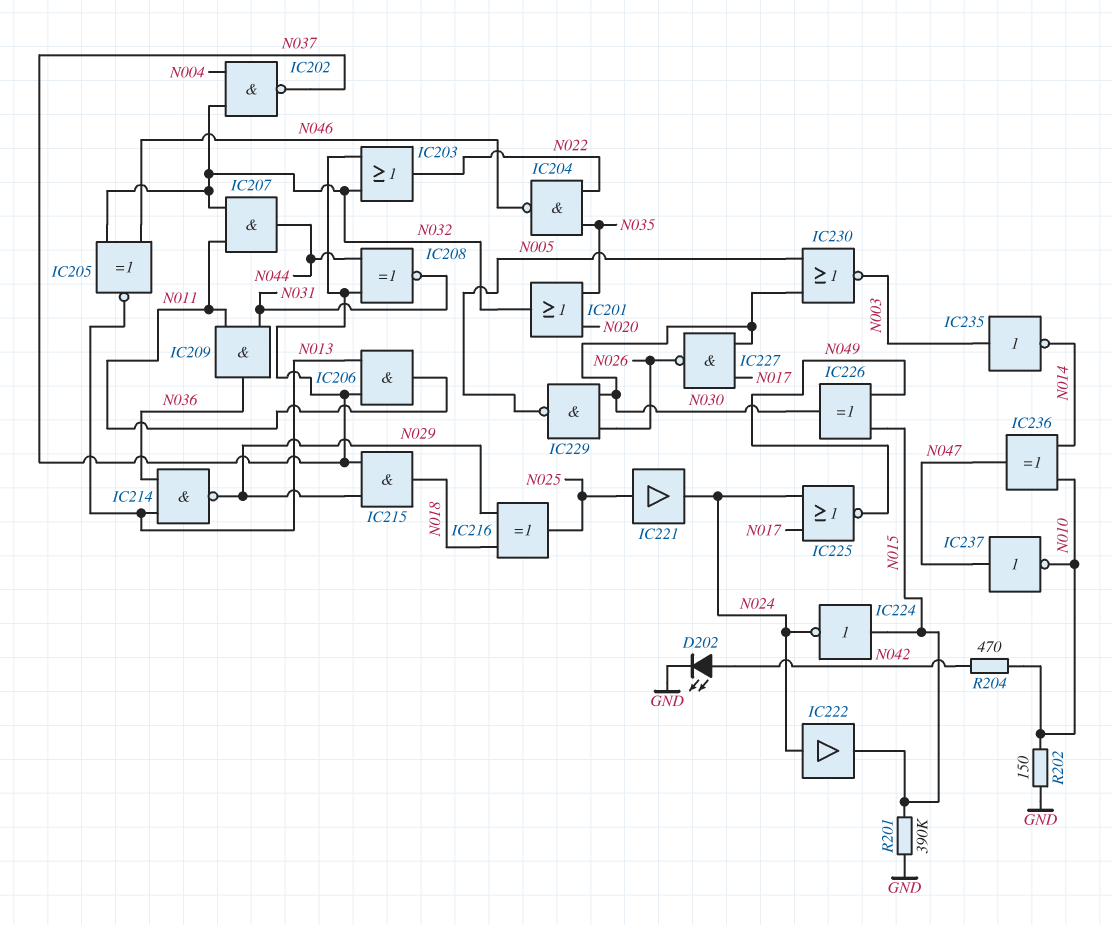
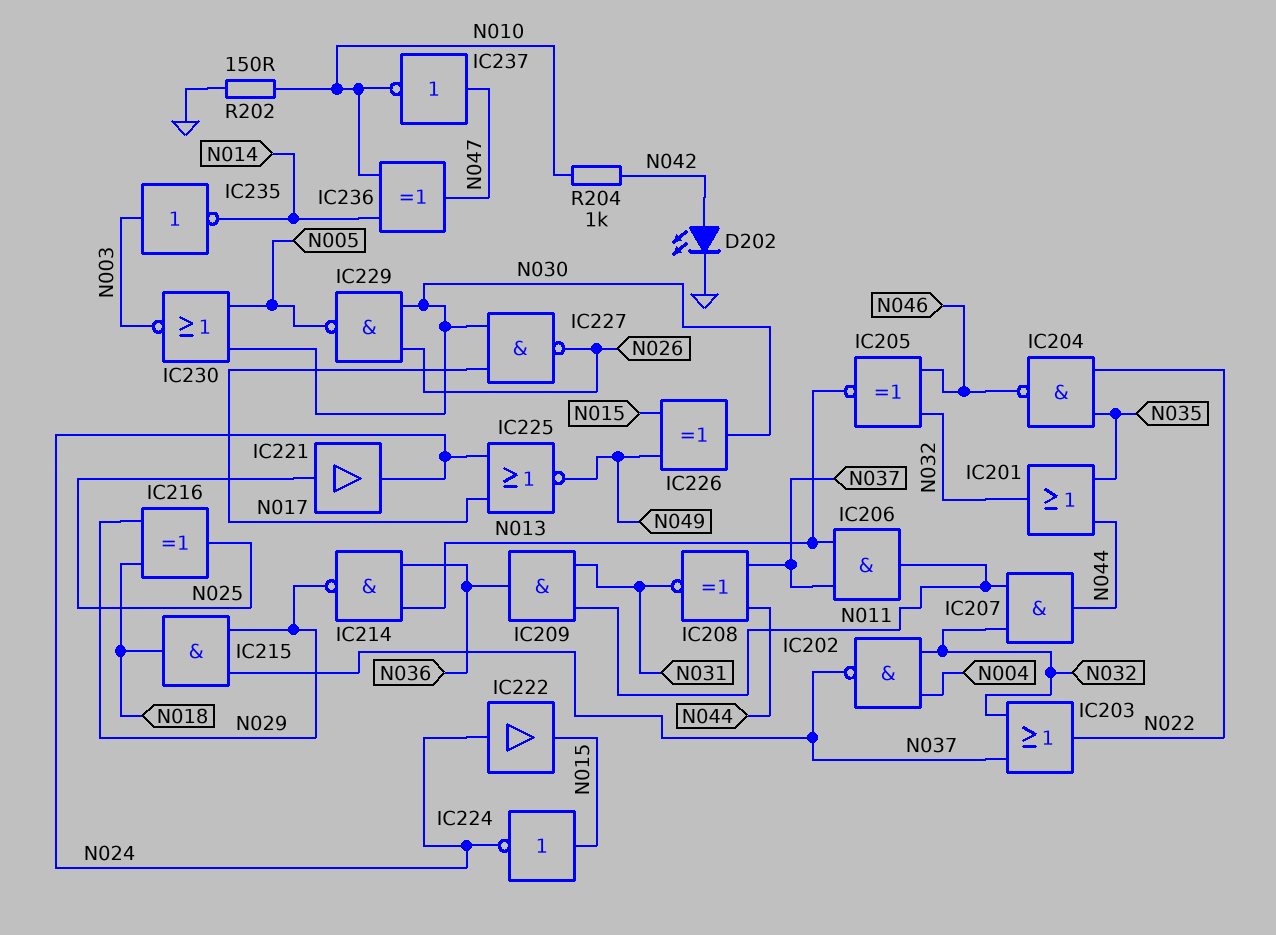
IC201: OR (in N020, in N035, out N032) -> OR (in N035, in N044, out N032)
R201: 390k (GND, N015) -> none
R204: 470 (N010, N042) -> 1k (N010, N042)

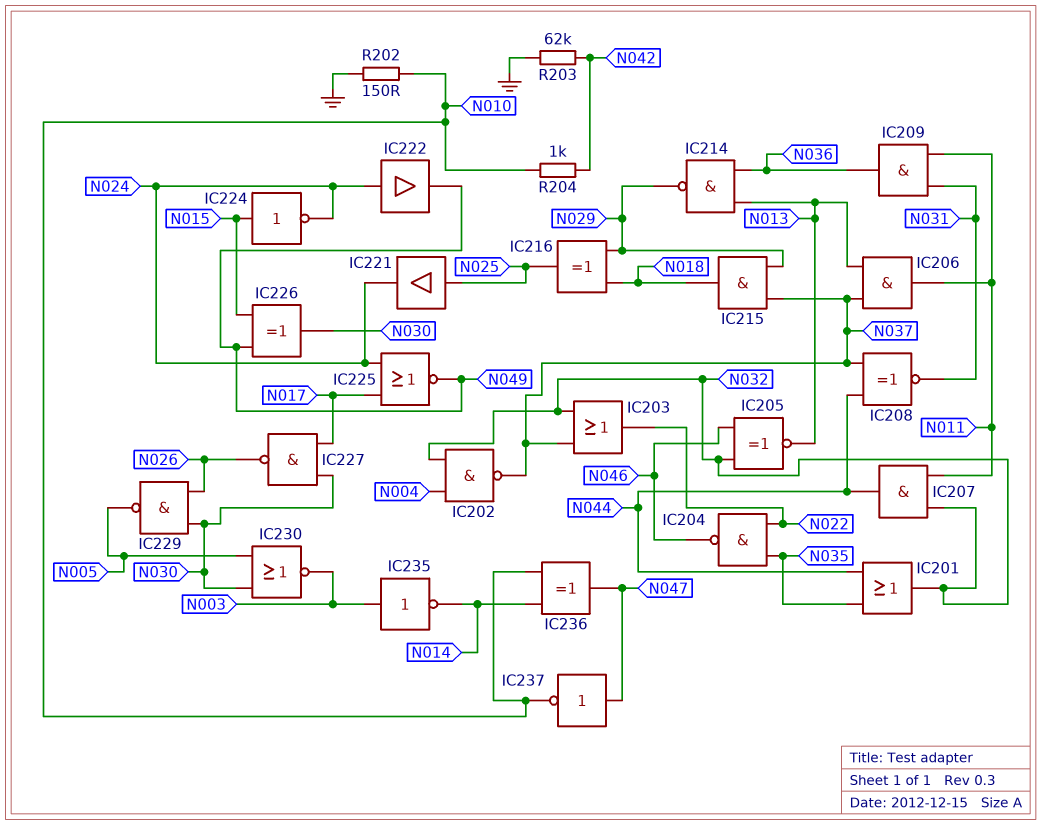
D202: LED (A N042, K GND) -> none
IC222: buffer (in N024, out N015) -> buffer (in N024, out N049)
R203: none -> 62k (GND, N042)

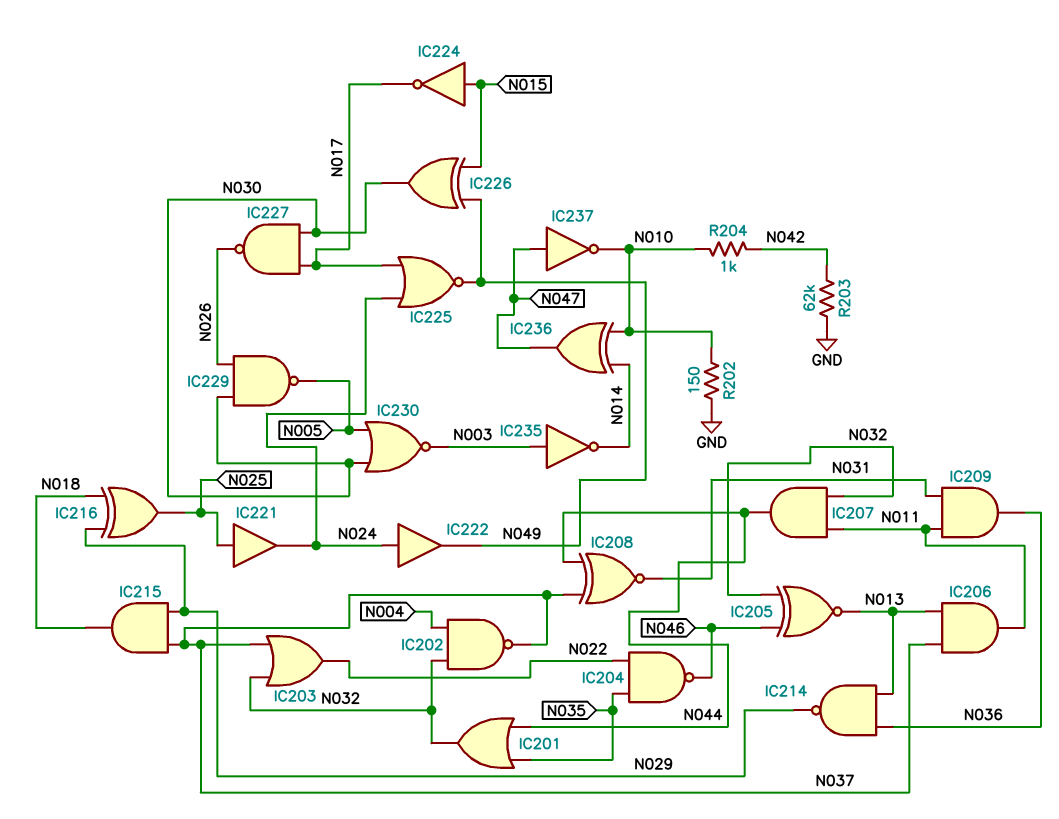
IC224: NOT (in N015, out N024) -> NOT (in N015, out N017)

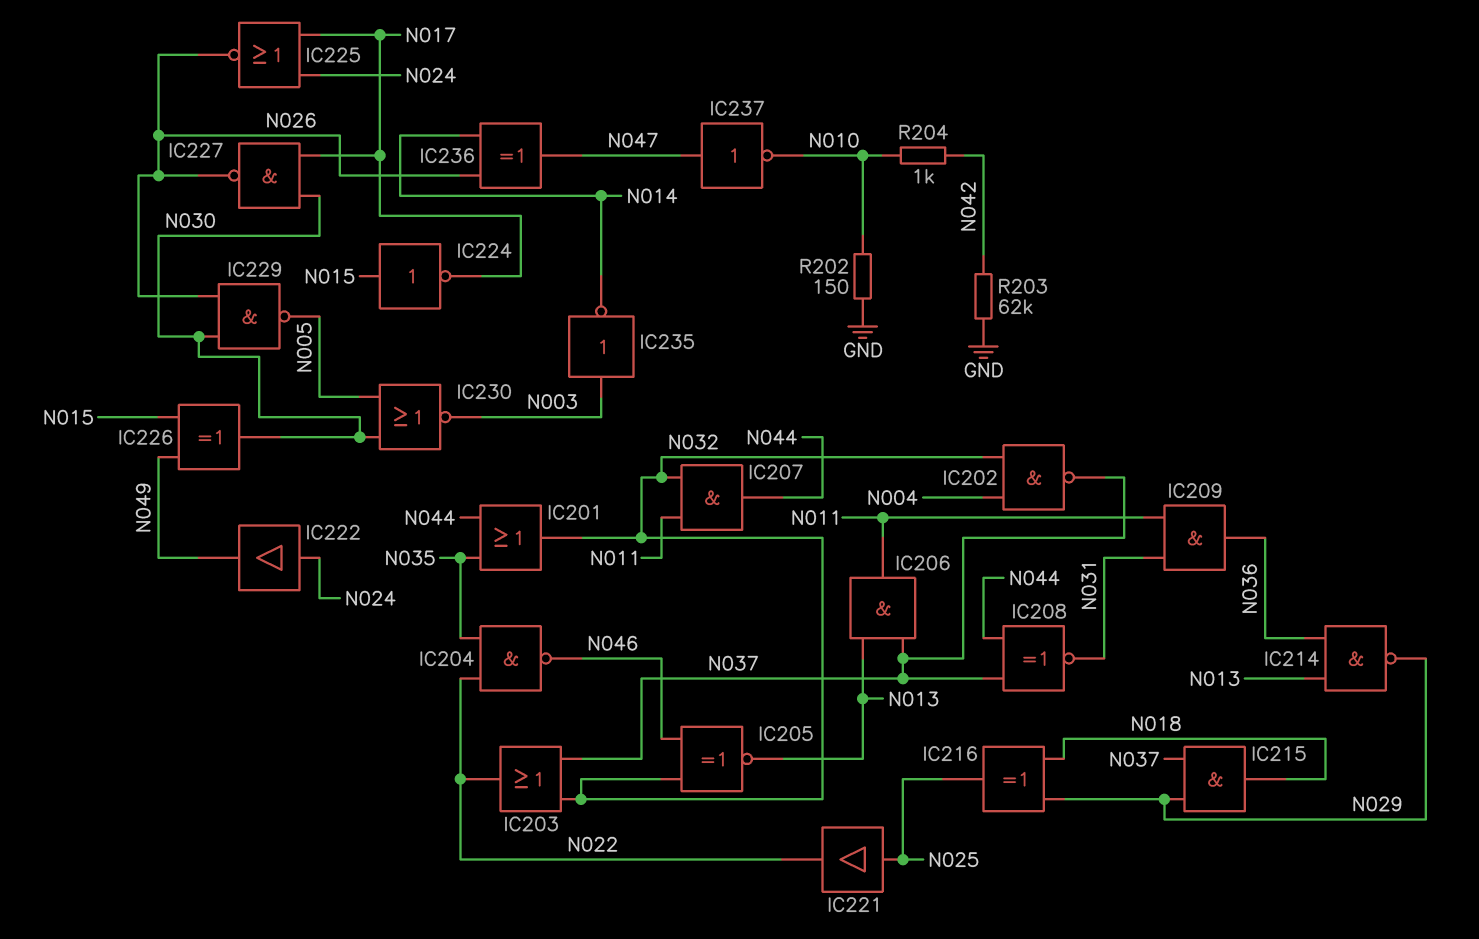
IC221: buffer (in N025, out N024) -> buffer (in N025, out N022)
IC225: NOR (in N017, in N024, out N049) -> NOR (in N017, in N024, out N026)
IC236: XOR (in N010, in N014, out N047) -> XOR (in N014, in N026, out N047)

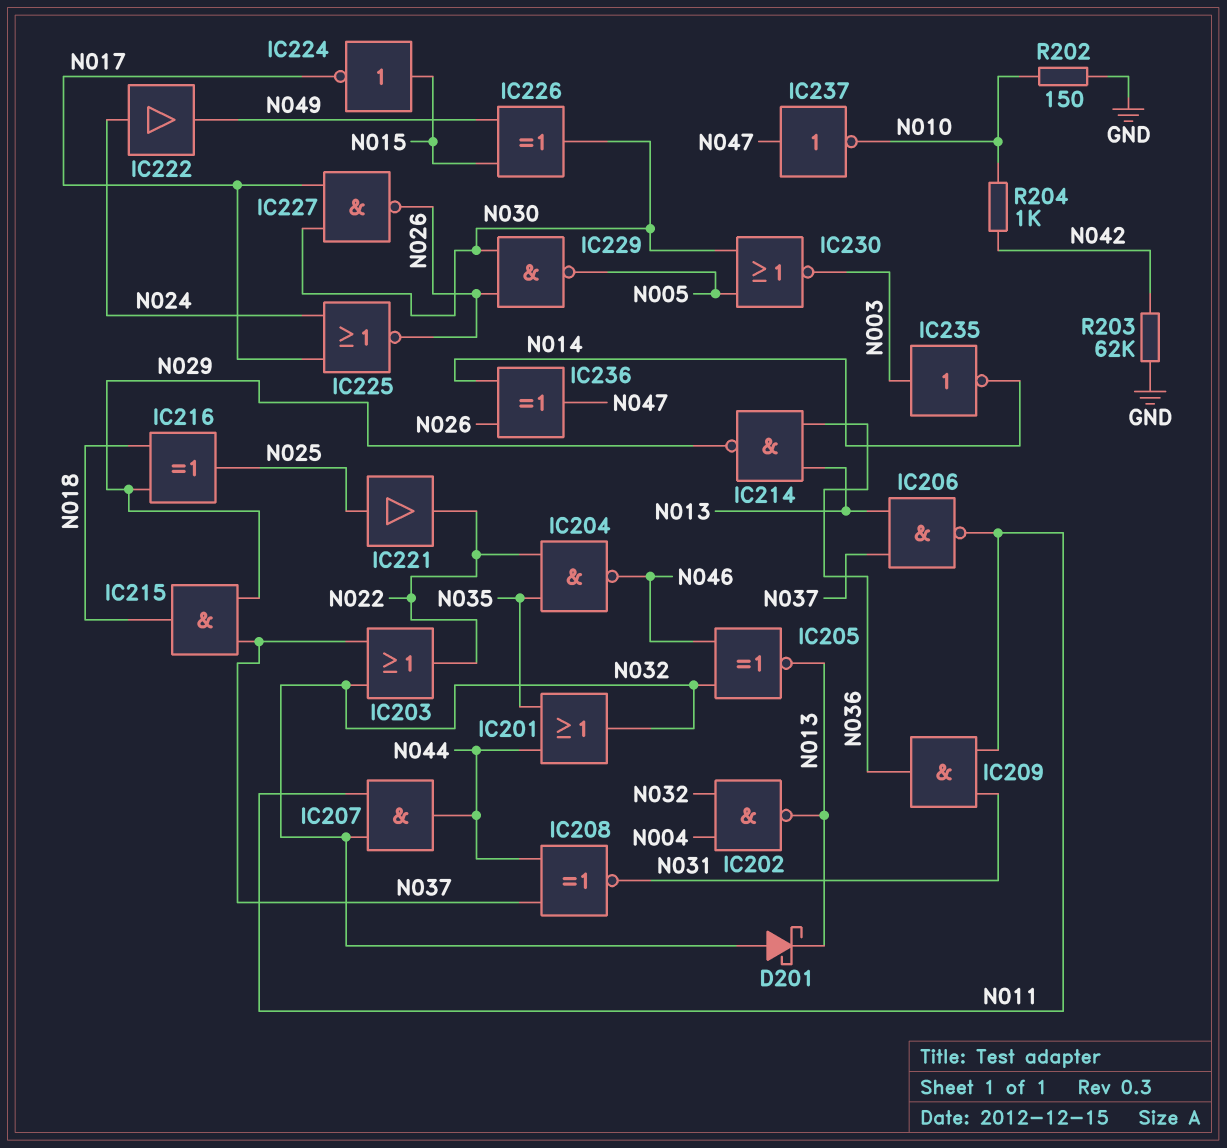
D201: none -> schottky (A N032, K N013)
IC202: NAND (in N004, in N032, out N037) -> NAND (in N004, in N032, out N013)
IC206: AND (in N013, in N037, out N011) -> NAND (in N013, in N037, out N011)

